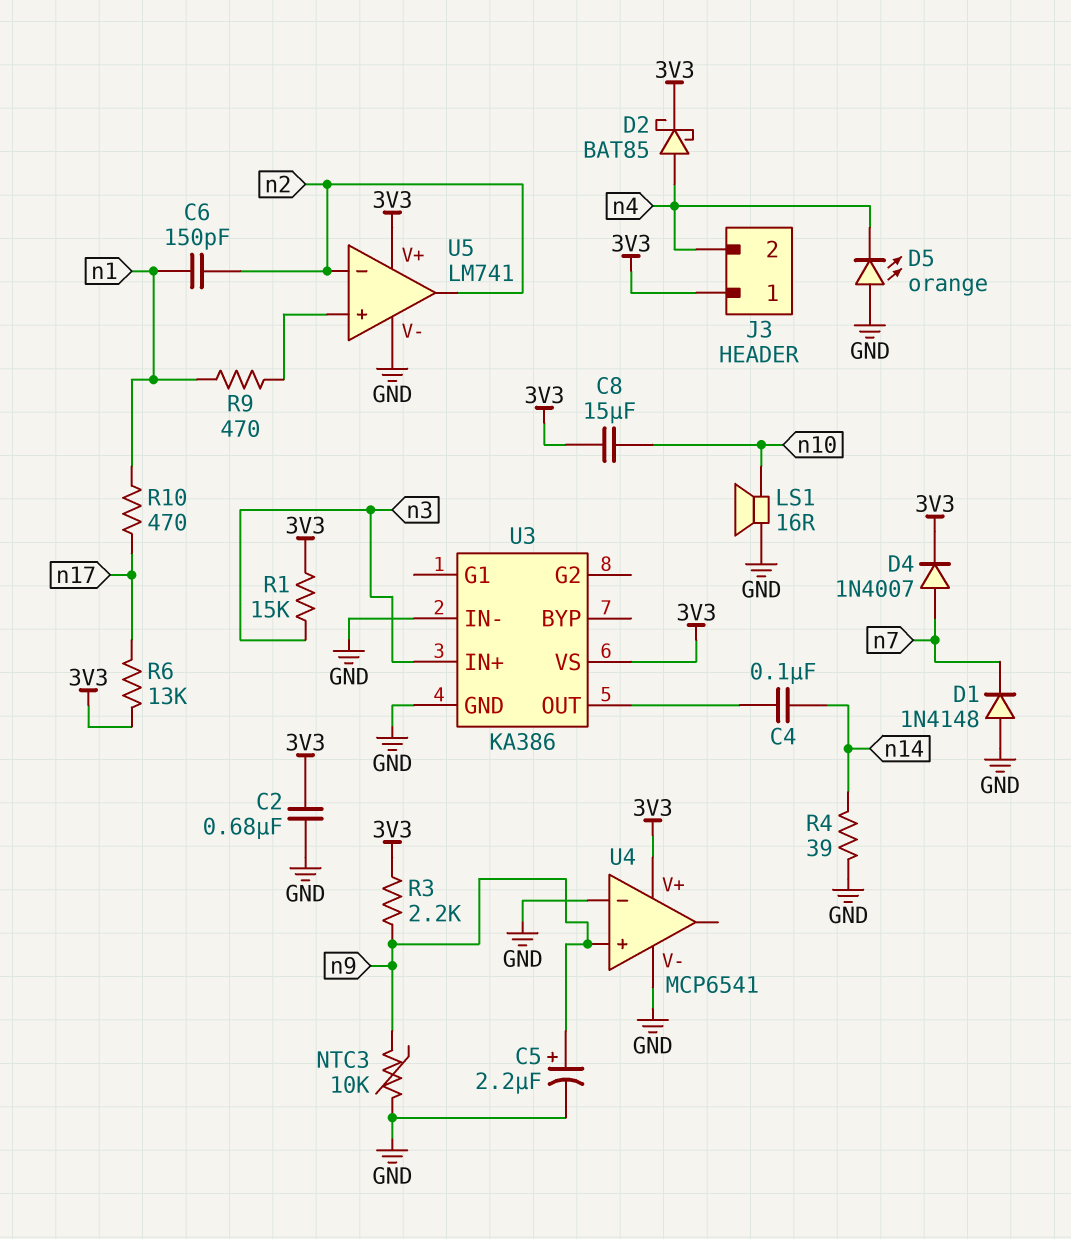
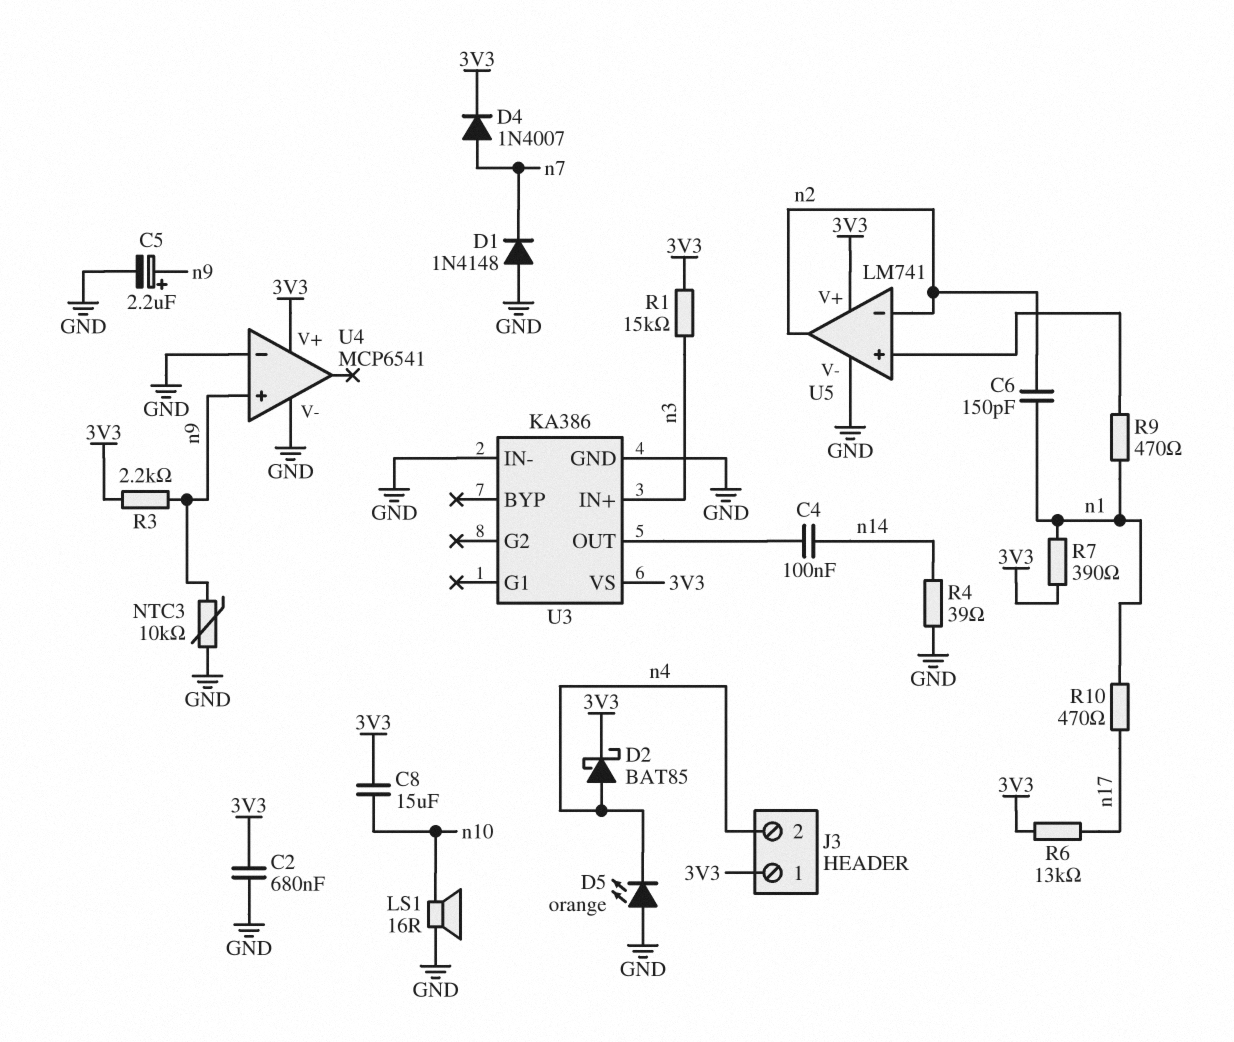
R7: none -> 390 (3V3, n1)

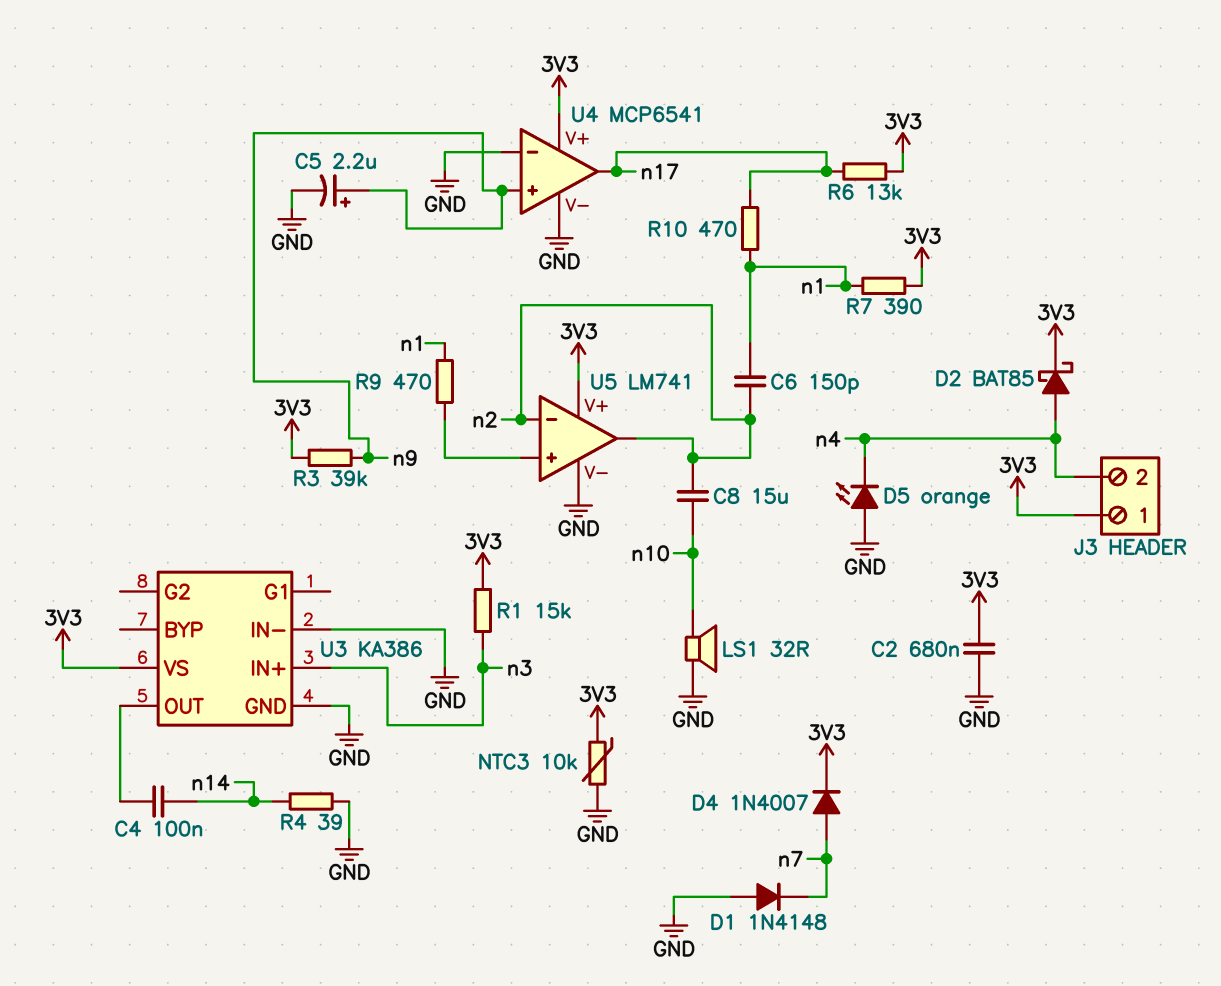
C8: 15uF (3V3, n10) -> 15uF (n2, n10)
LS1: speaker 16R (GND, n10) -> speaker 32R (GND, n10)
NTC3: 10k (GND, n9) -> 10k (3V3, GND)
R3: 2.2k (3V3, n9) -> 39k (3V3, n9)
U4 pin out: none -> n17

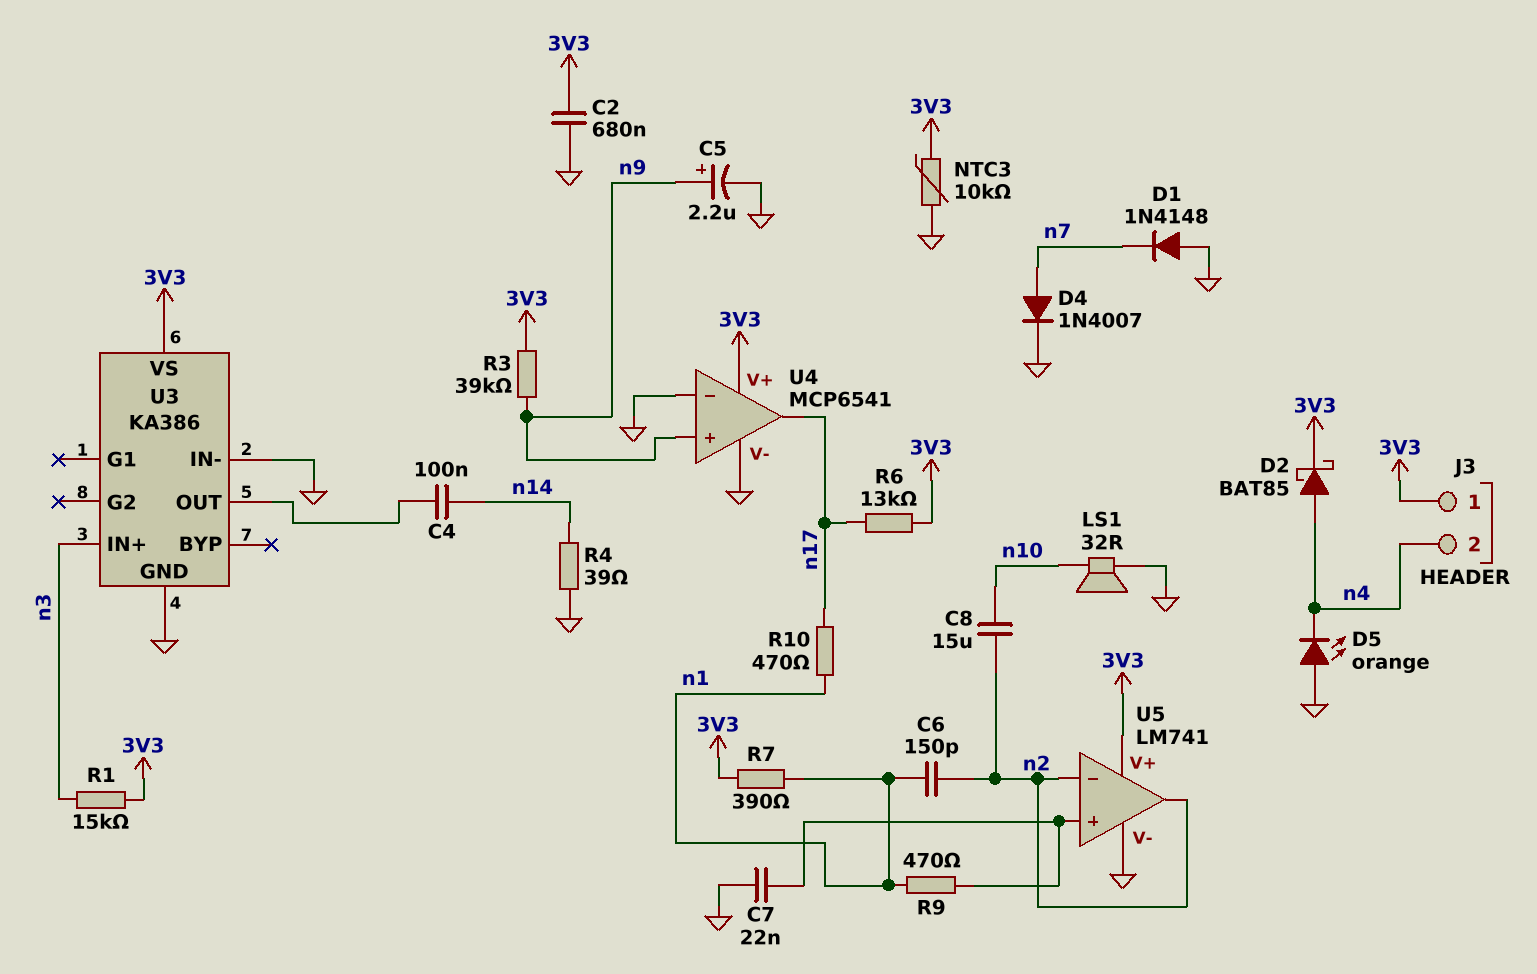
C7: none -> 22nF (GND, U5/in+)
D4: diode 1N4007 (A n7, K 3V3) -> diode 1N4007 (A n7, K GND)

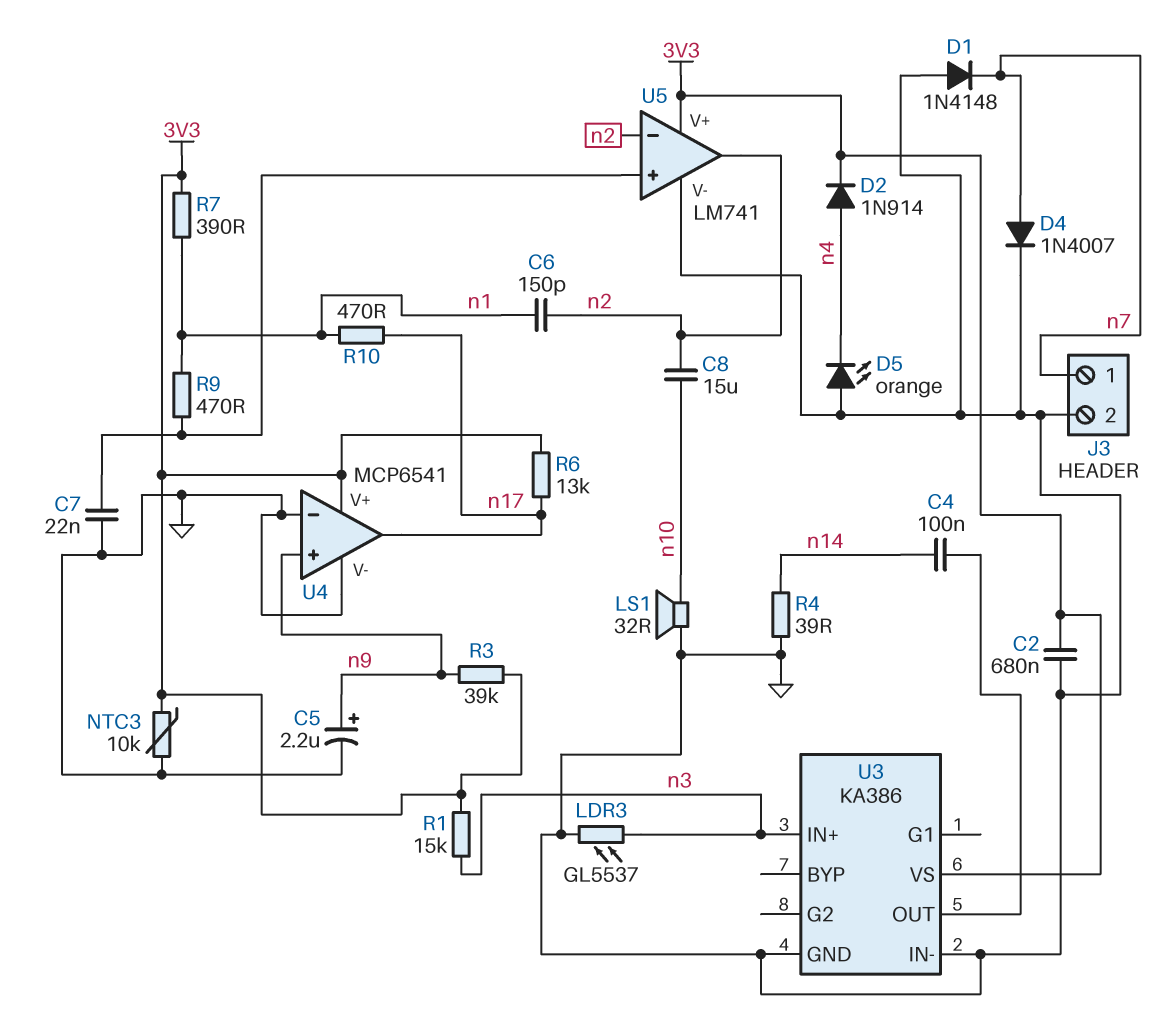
D2: schottky BAT85 (A n4, K 3V3) -> diode 1N914 (A n4, K 3V3)
J3 pin 1: 3V3 -> n7
J3 pin 2: n4 -> GND
LDR3: none -> GL5537 (GND, n3)

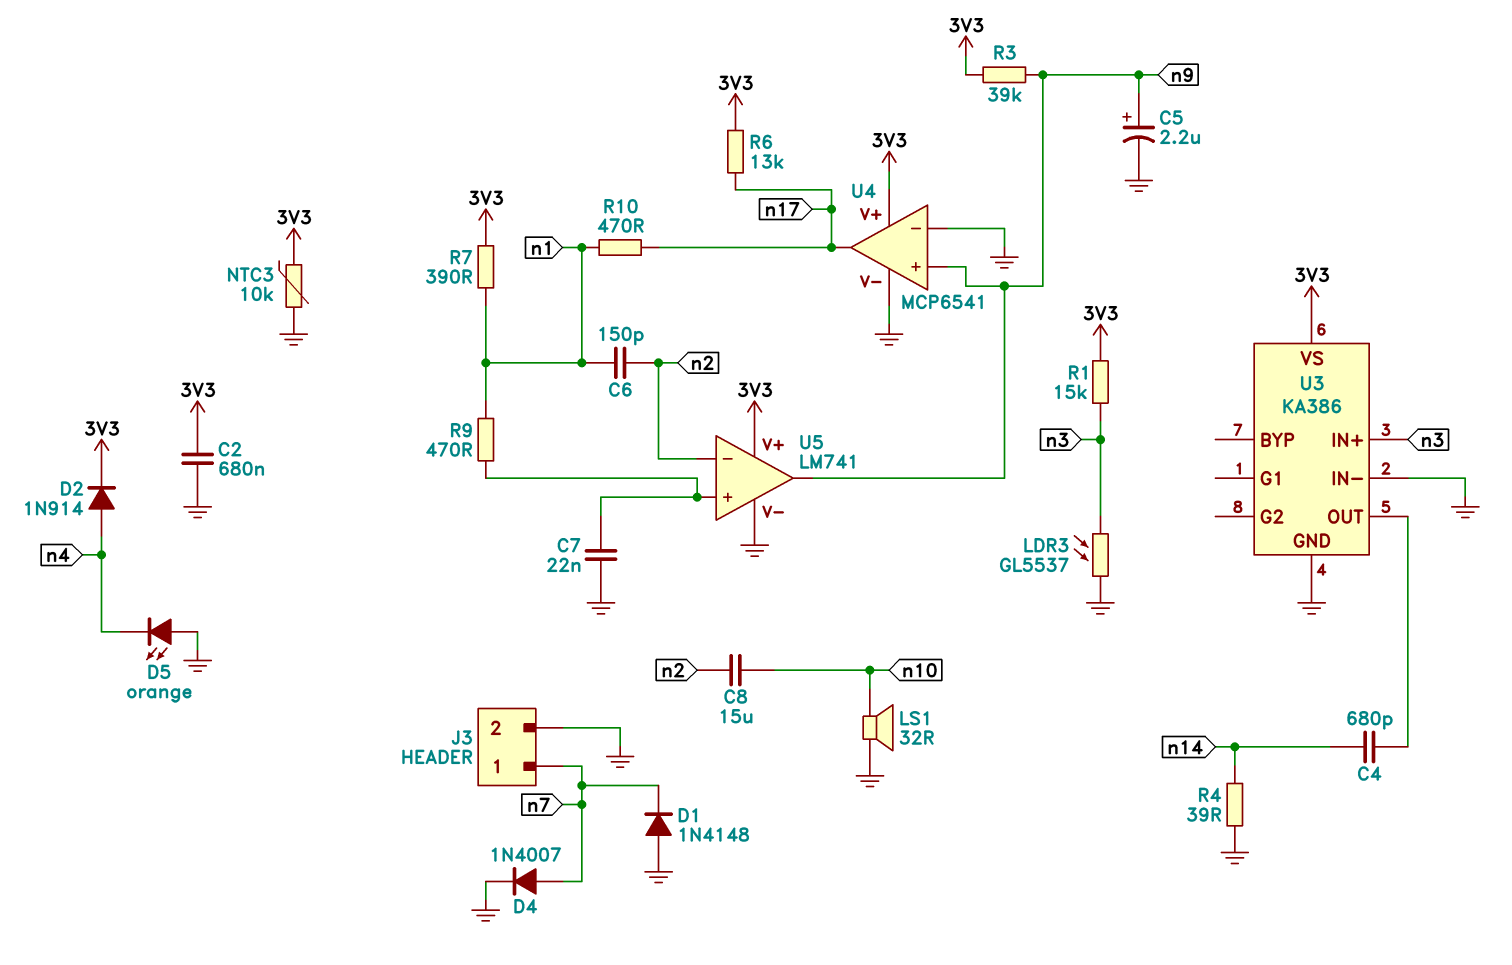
C4: 100nF (U3/OUT, n14) -> 680pF (U3/OUT, n14)
U5 pin out: n2 -> n9

